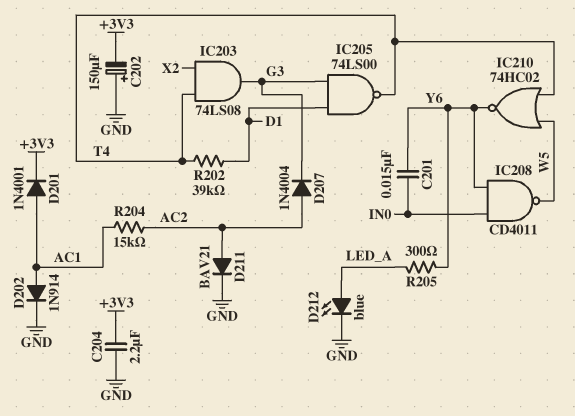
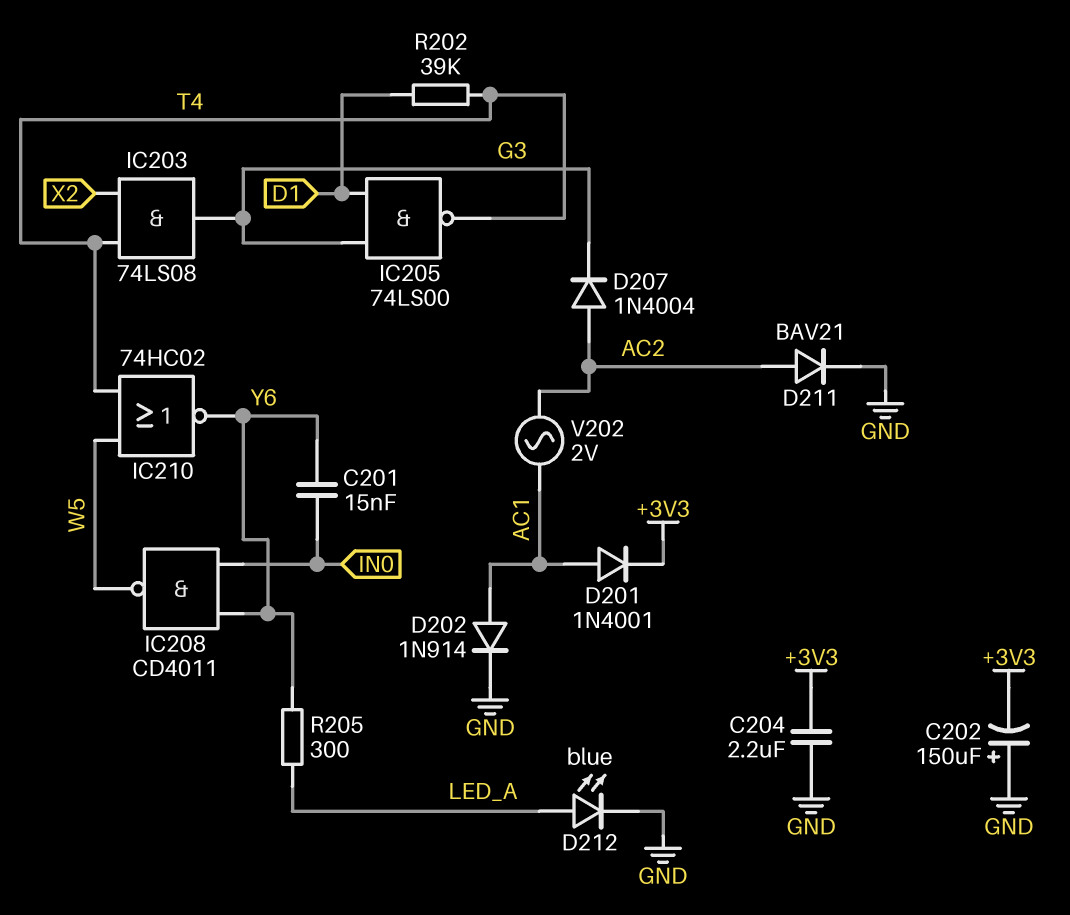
R204: 15k (AC1, AC2) -> none
V202: none -> AC 2V (AC1, AC2)

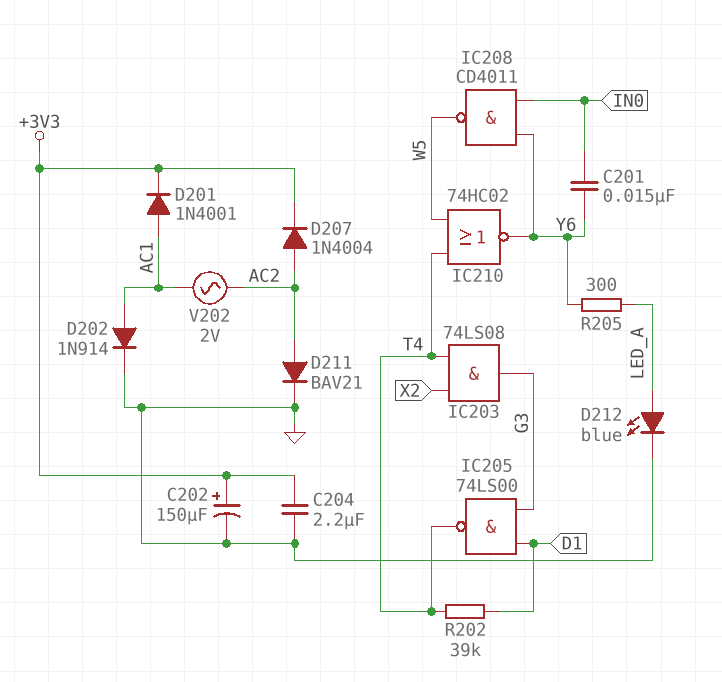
C202: 150uF (plus GND, minus +3V3) -> 150uF (plus +3V3, minus GND)
D207: diode 1N4004 (A AC2, K G3) -> diode 1N4004 (A AC2, K +3V3)

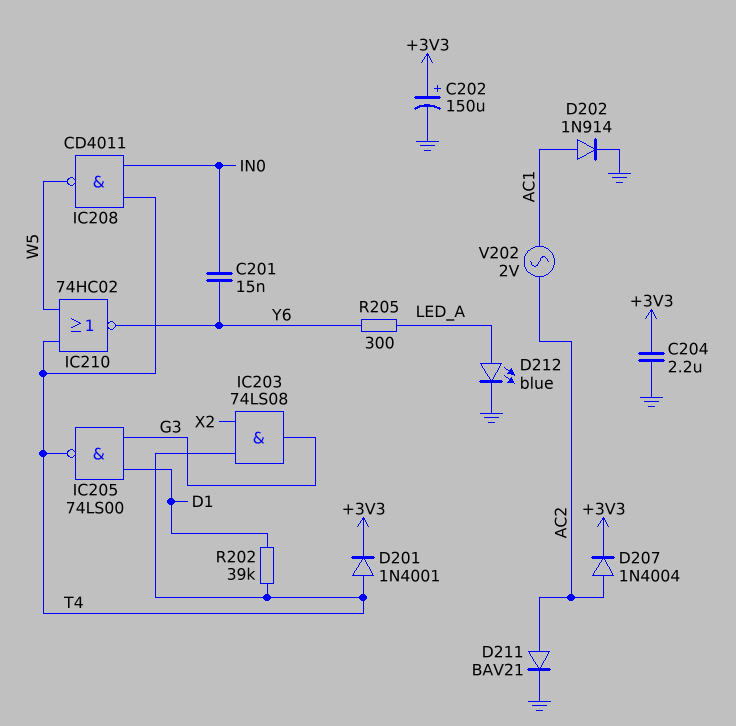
D201: diode 1N4001 (A AC1, K +3V3) -> diode 1N4001 (A T4, K +3V3)
IC208: NAND CD4011 (in IN0, in Y6, out W5) -> NAND CD4011 (in IN0, in T4, out W5)

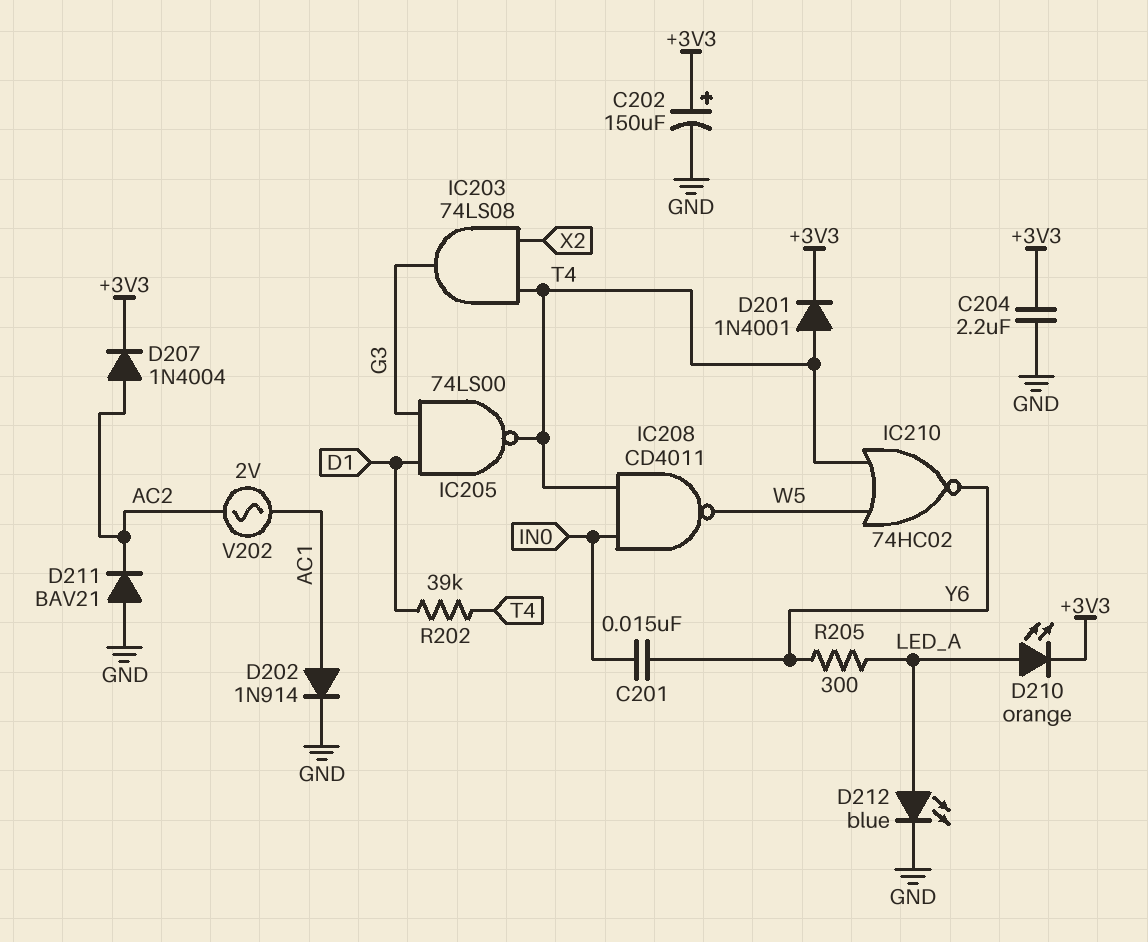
D210: none -> LED orange (A LED_A, K +3V3)
D211: diode BAV21 (A AC2, K GND) -> diode BAV21 (A GND, K AC2)

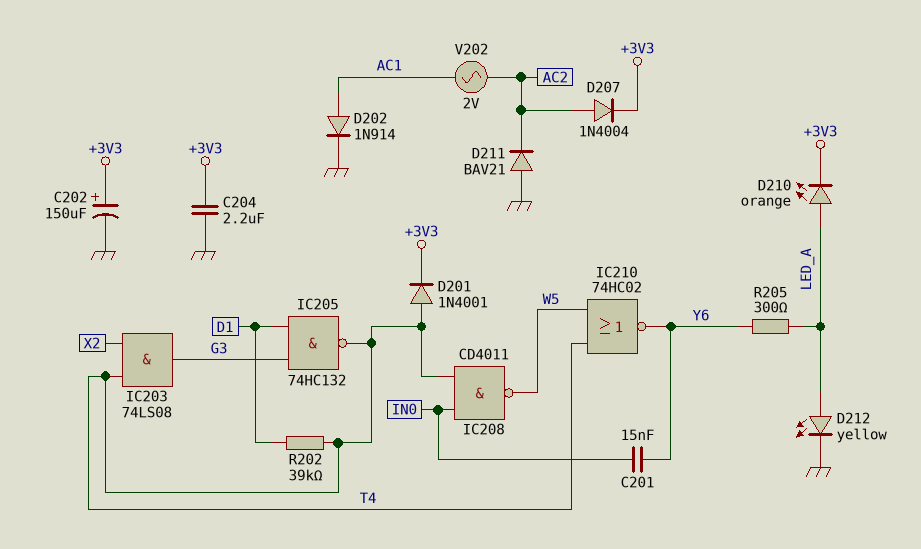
D212: LED blue (A LED_A, K GND) -> LED yellow (A LED_A, K GND)
IC205: NAND 74LS00 (in D1, in G3, out T4) -> NAND 74HC132 (in D1, in G3, out T4)

